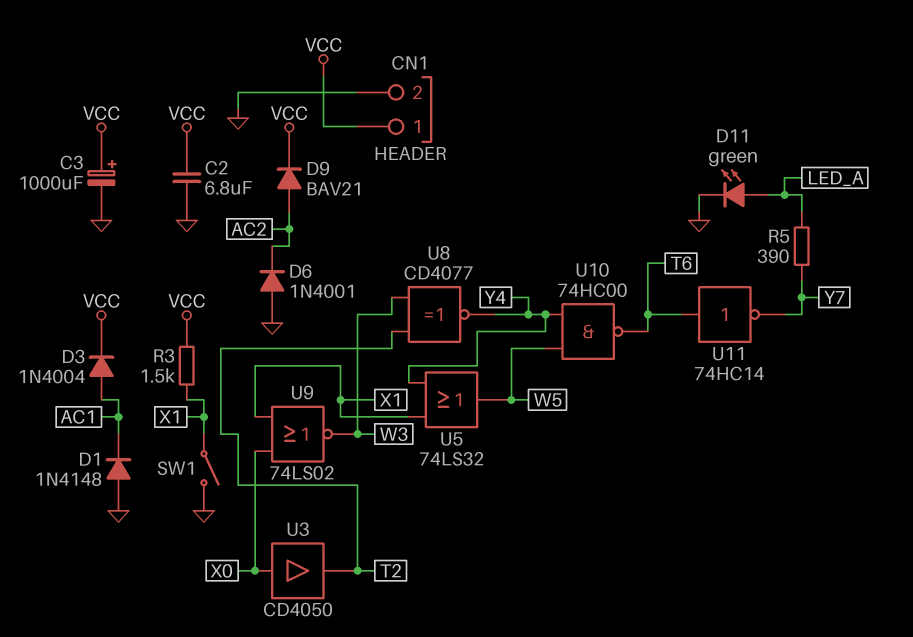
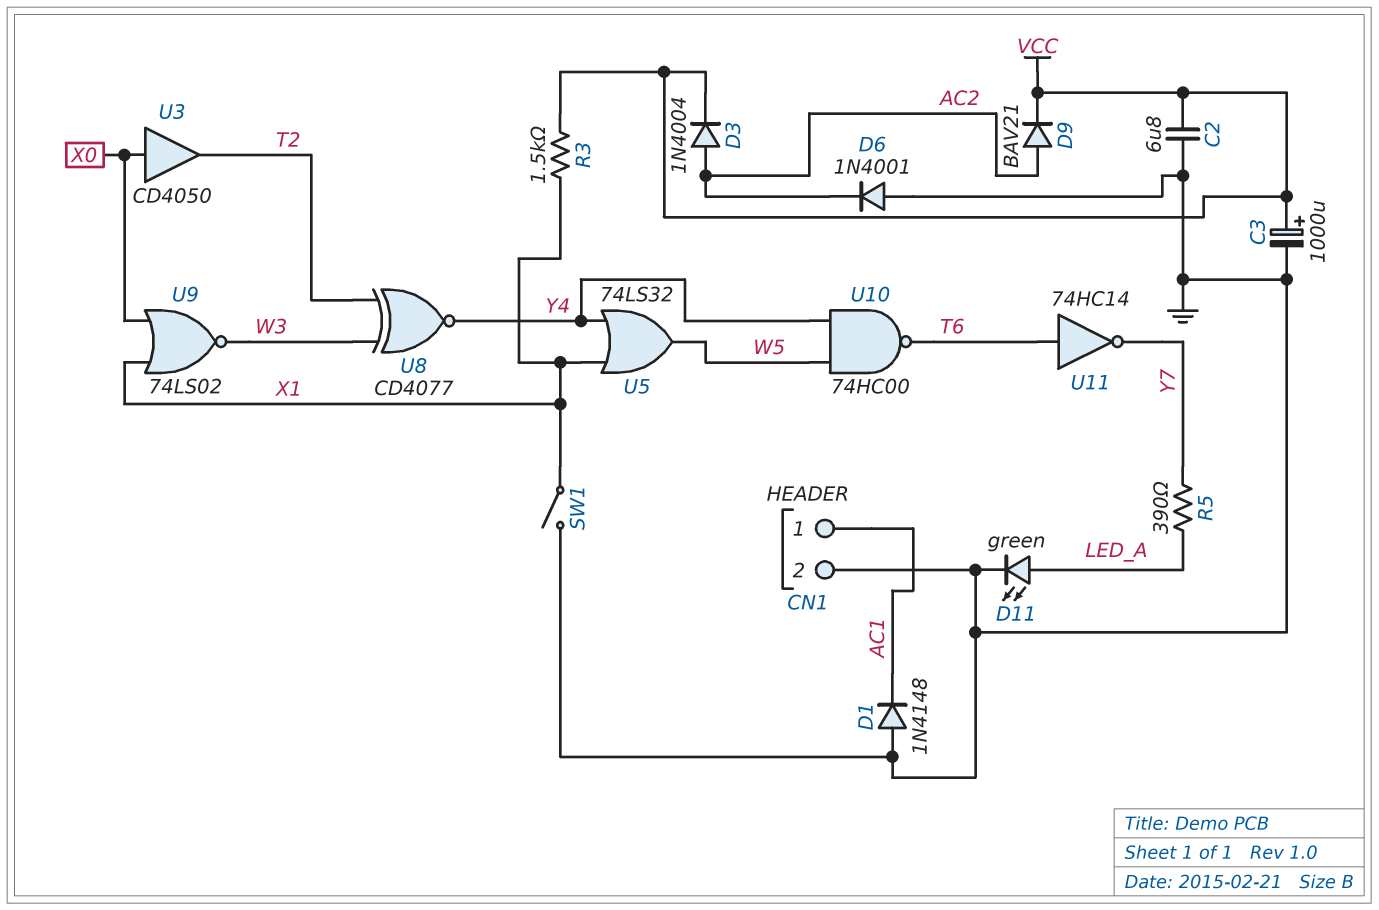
CN1 pin 1: VCC -> AC1
D3: diode 1N4004 (A AC1, K VCC) -> diode 1N4004 (A AC2, K VCC)

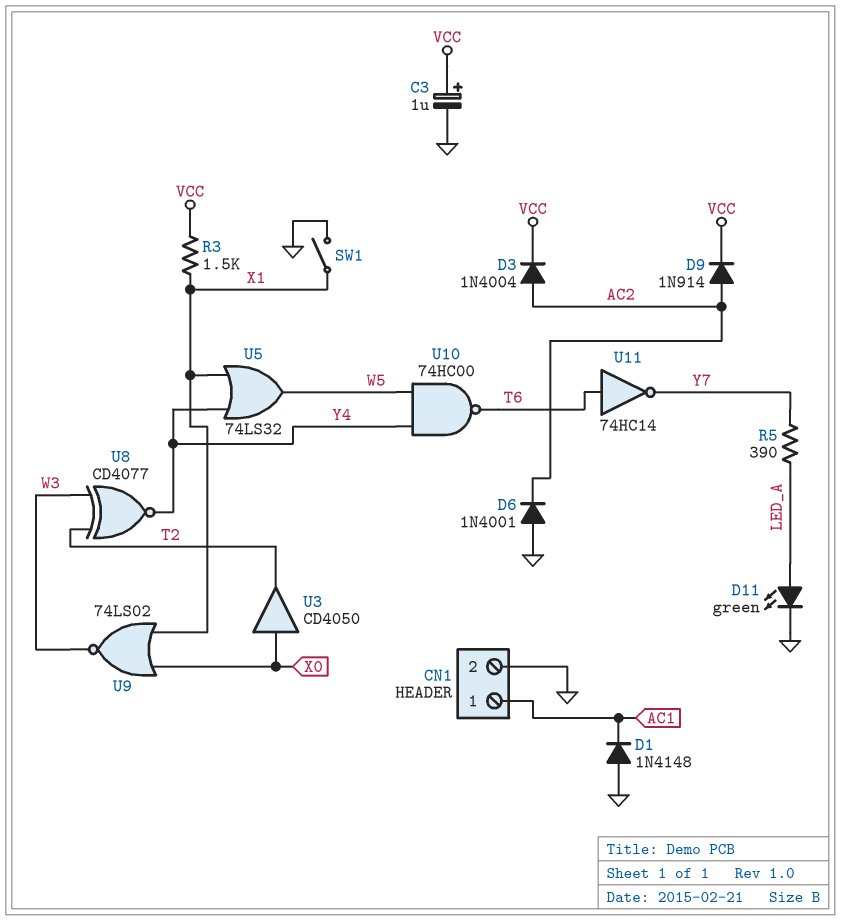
C2: 6.8uF (GND, VCC) -> none
C3: 1000uF (plus VCC, minus GND) -> 1uF (plus VCC, minus GND)
D9: diode BAV21 (A AC2, K VCC) -> diode 1N914 (A AC2, K VCC)

